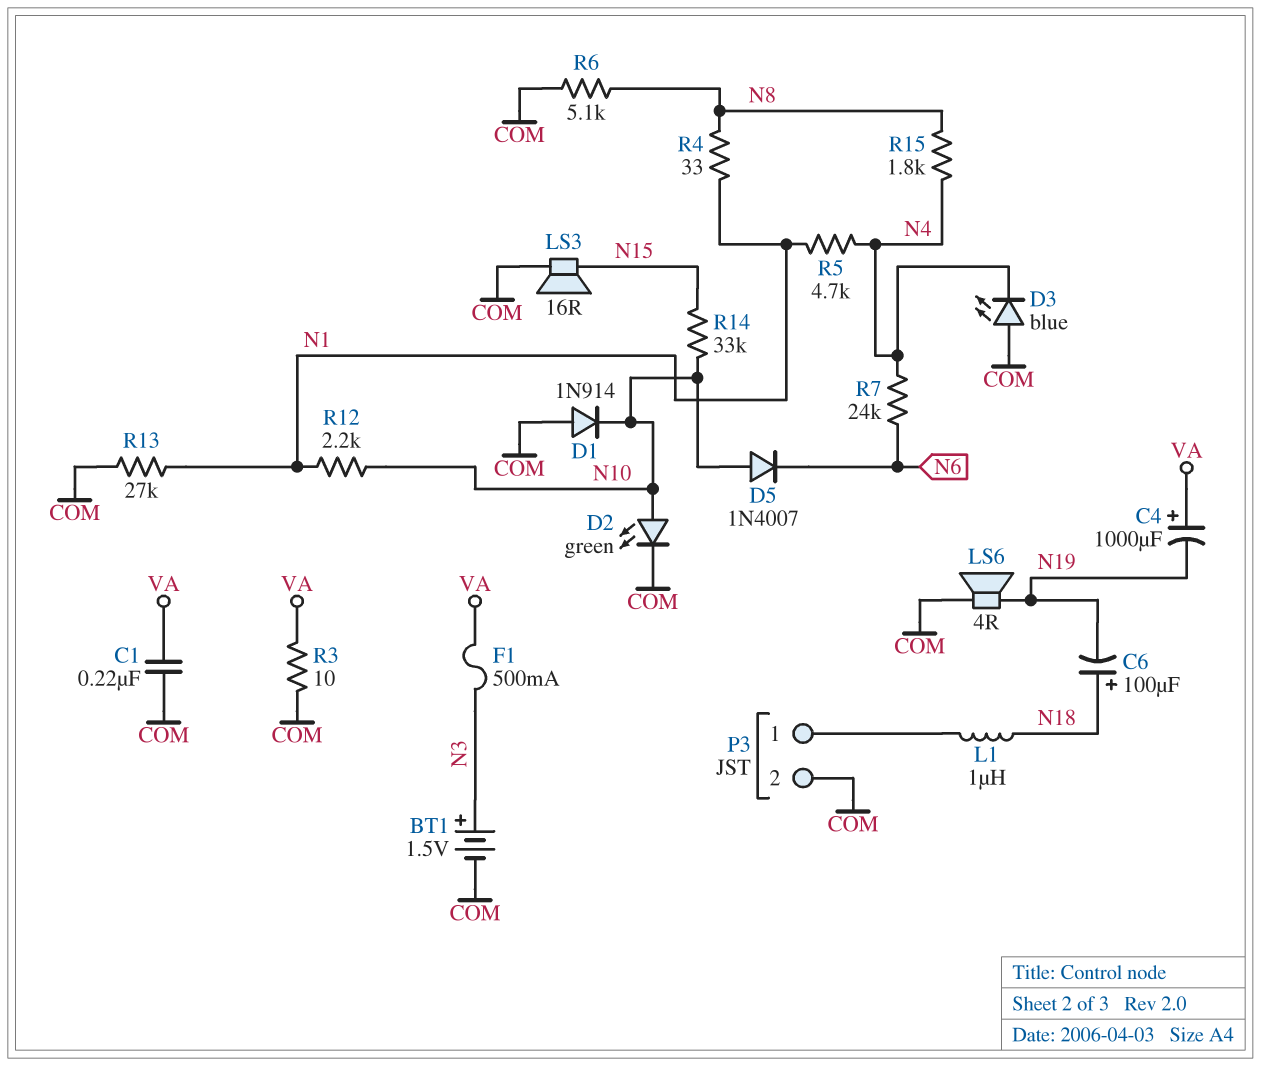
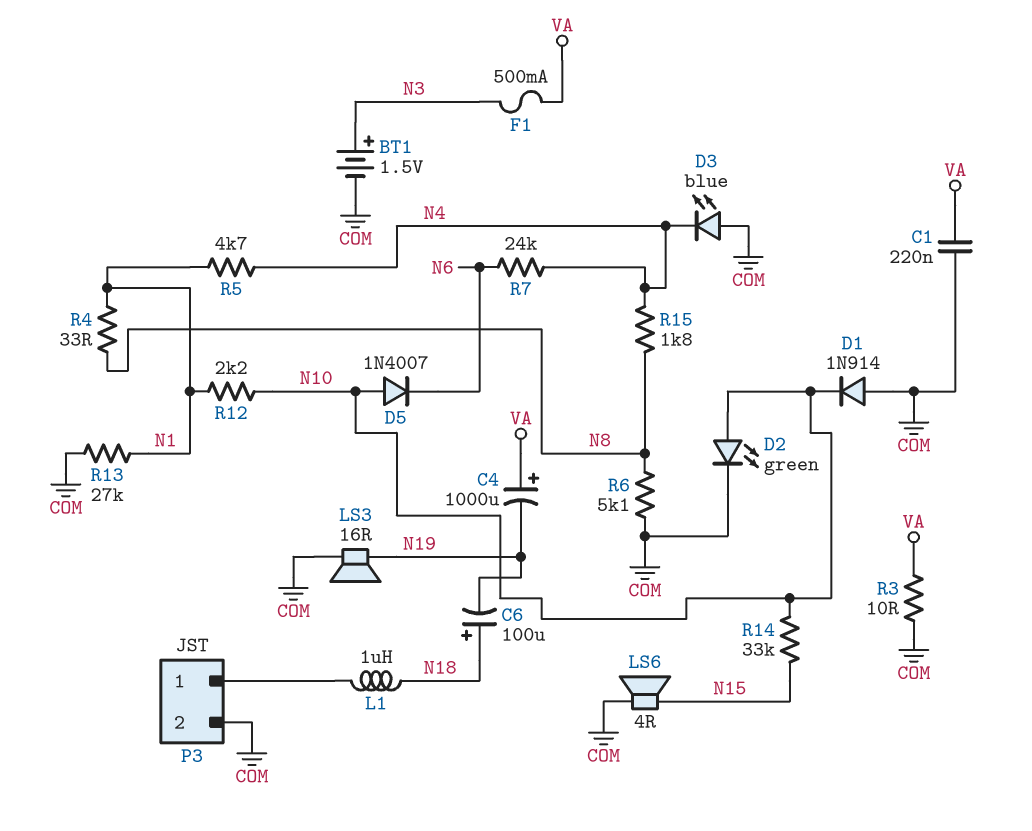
LS3: speaker 16R (COM, N15) -> speaker 16R (COM, N19)
LS6: speaker 4R (COM, N19) -> speaker 4R (COM, N15)

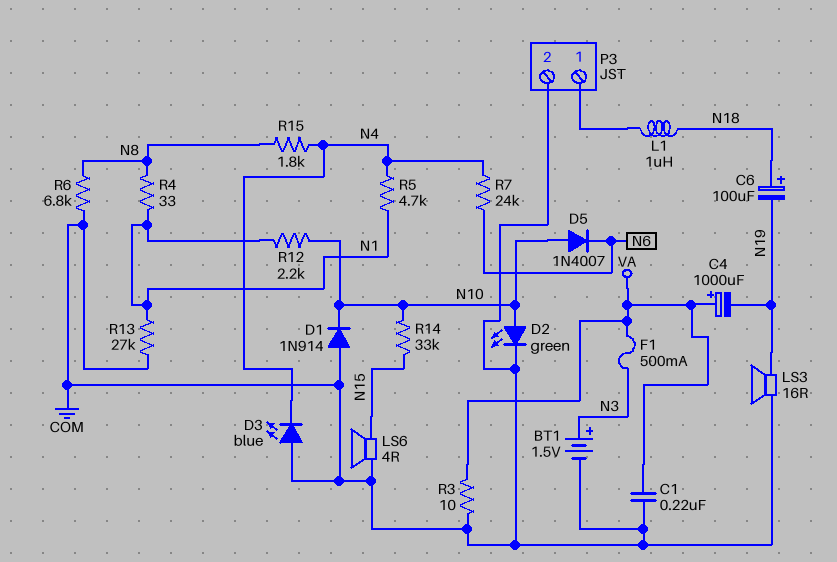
R6: 5.1k (COM, N8) -> 6.8k (COM, N8)

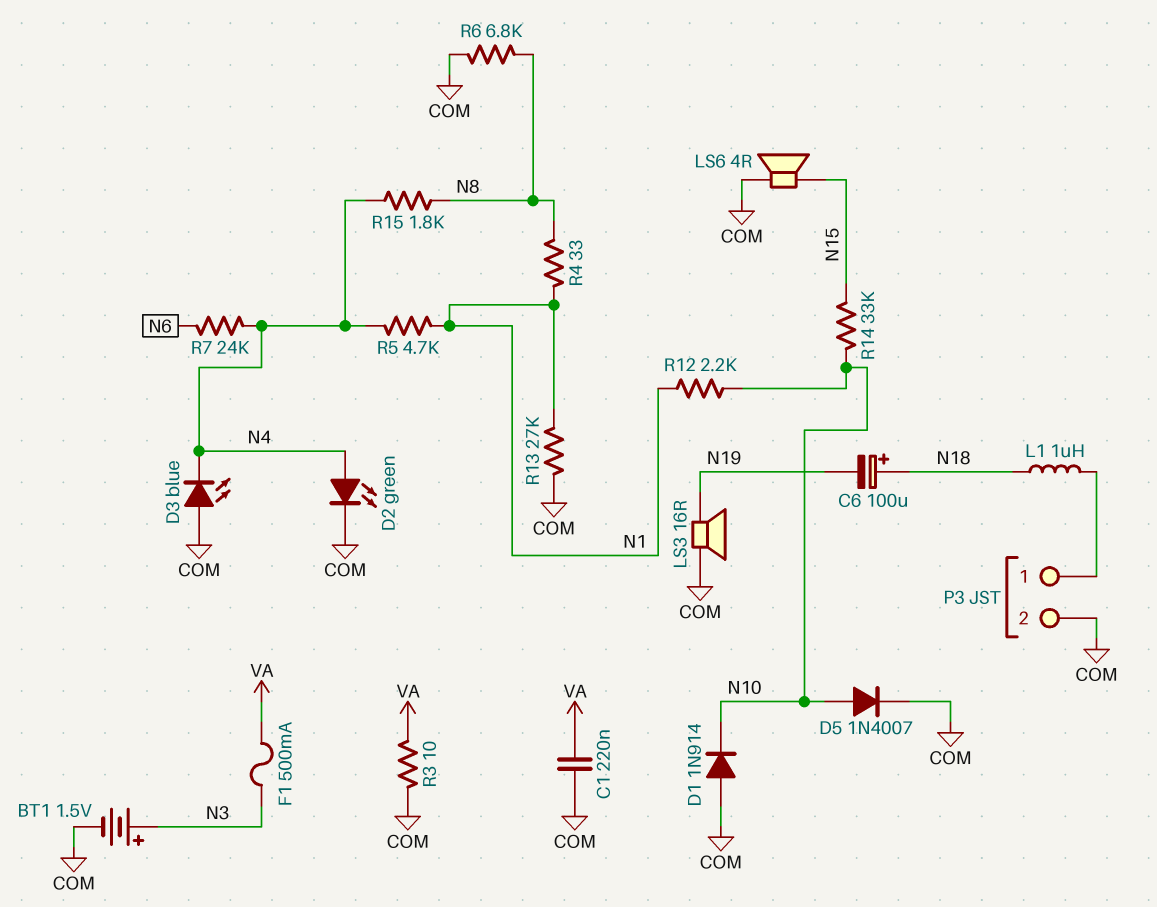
C4: 1000uF (plus VA, minus N19) -> none
D2: LED green (A N10, K COM) -> LED green (A N4, K COM)
D5: diode 1N4007 (A N10, K N6) -> diode 1N4007 (A N10, K COM)

